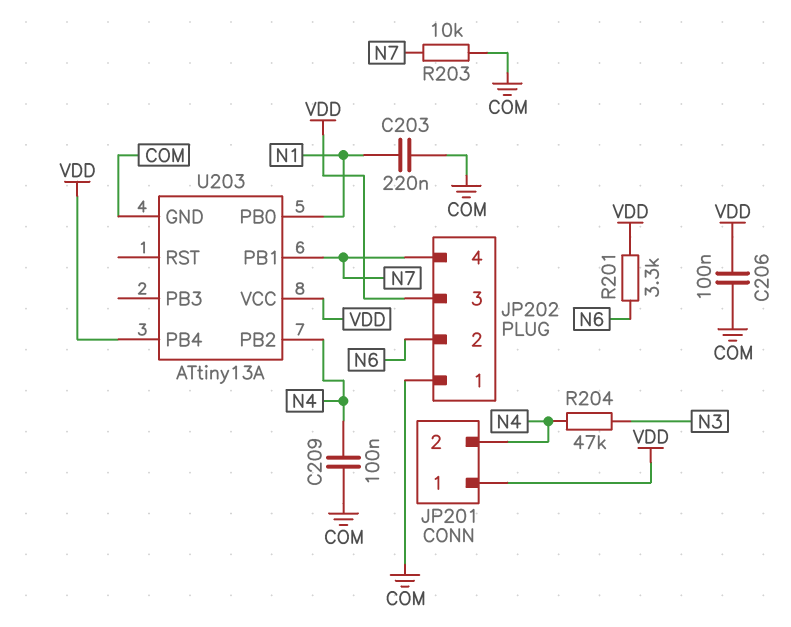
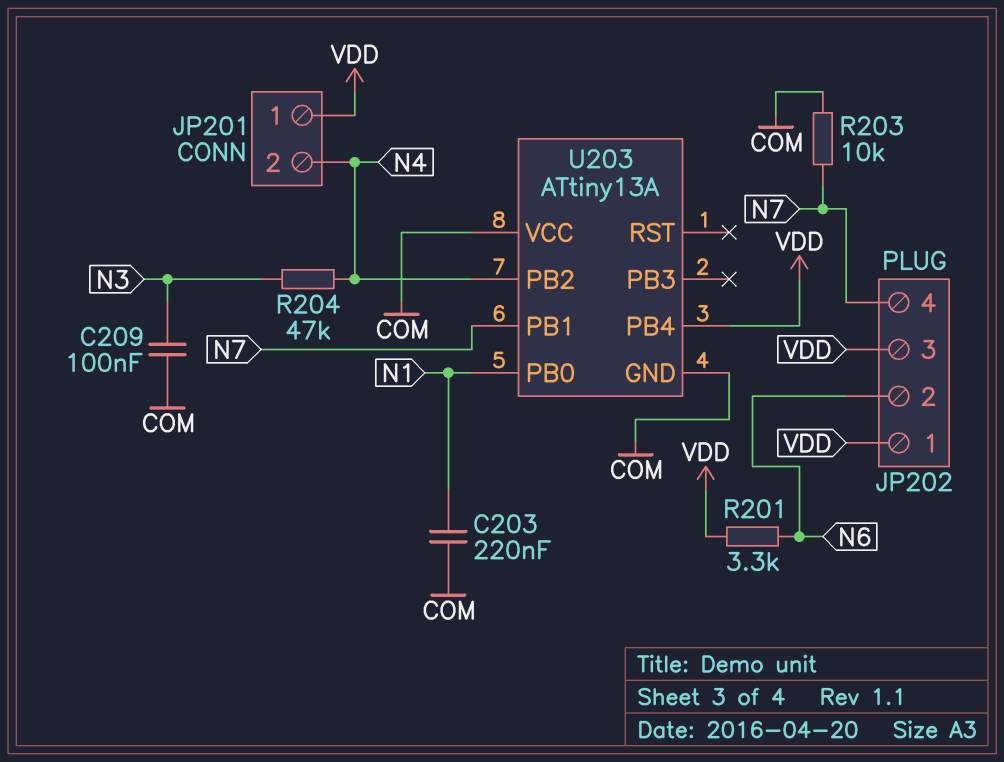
C206: 100nF (COM, VDD) -> none
C209: 100nF (COM, N4) -> 100nF (COM, N3)
JP202 pin 1: COM -> VDD
U203 pin VCC: VDD -> COM

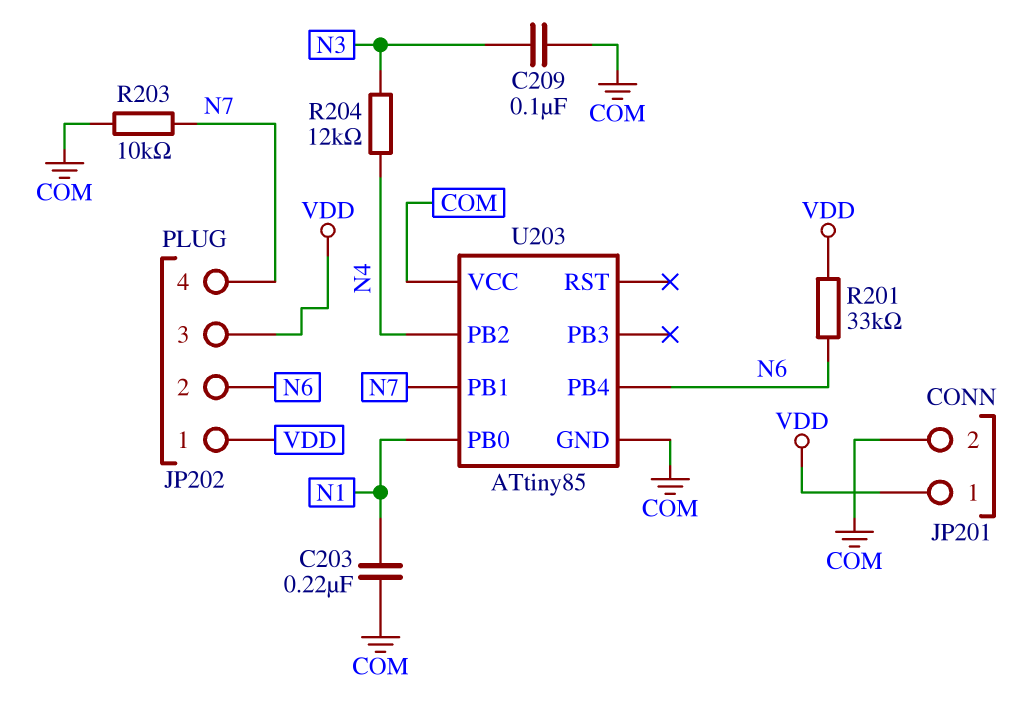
JP201 pin 2: N4 -> COM
R201: 3.3k (N6, VDD) -> 33k (N6, VDD)
R204: 47k (N3, N4) -> 12k (N3, N4)
U203: ATtiny13A -> ATtiny85
U203 pin PB4: VDD -> N6

